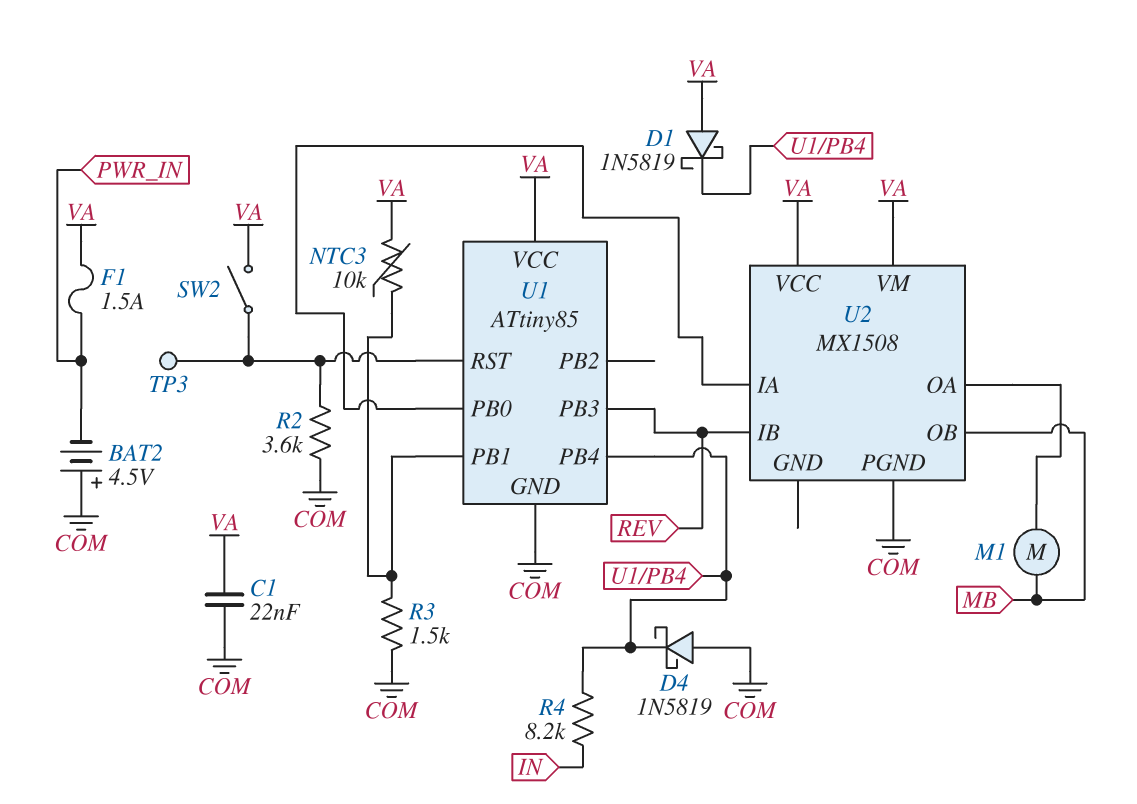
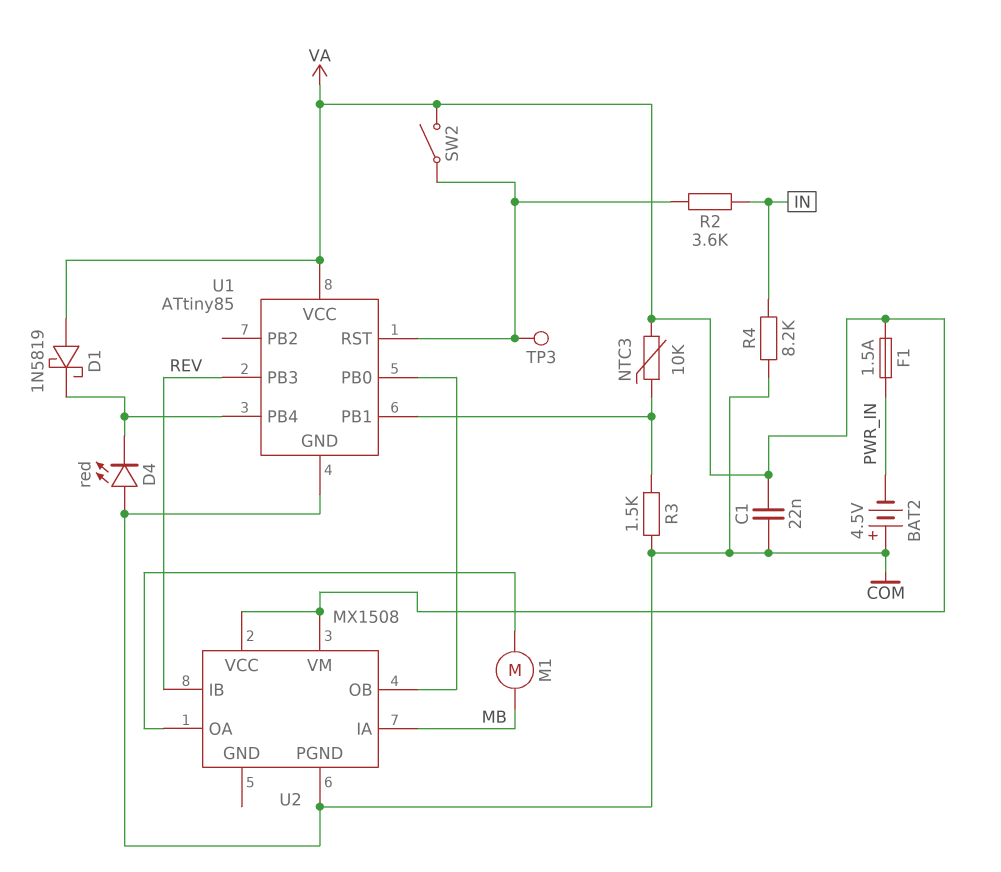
D4: schottky 1N5819 (A COM, K U1/PB4) -> LED red (A COM, K U1/PB4)
R2: 3.6k (COM, U1/RST) -> 3.6k (IN, U1/RST)
R4: 8.2k (IN, U1/PB4) -> 8.2k (COM, IN)
U2 pin IA: U1/PB0 -> MB
U2 pin OB: MB -> U1/PB0

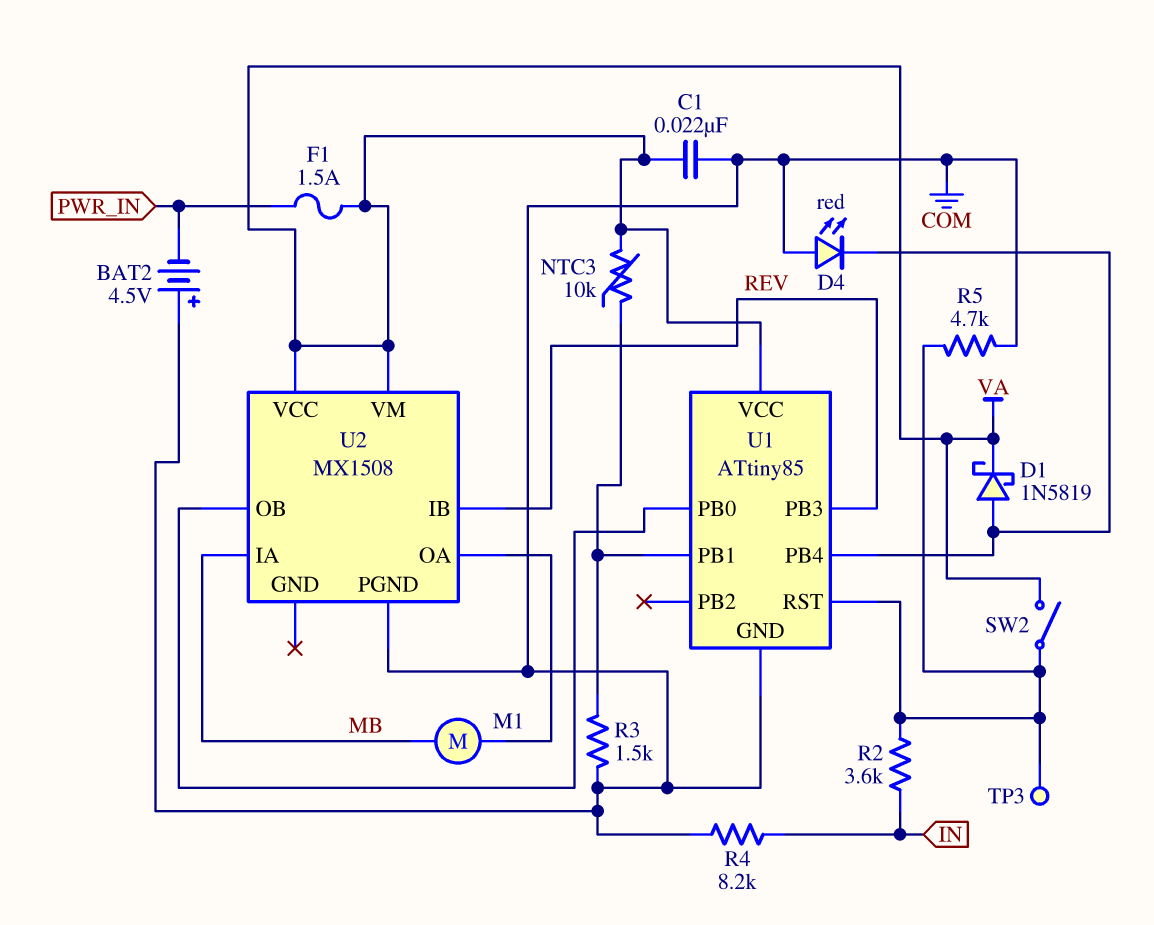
D1: schottky 1N5819 (A VA, K U1/PB4) -> schottky 1N5819 (A U1/PB4, K VA)
R5: none -> 4.7k (COM, U1/RST)

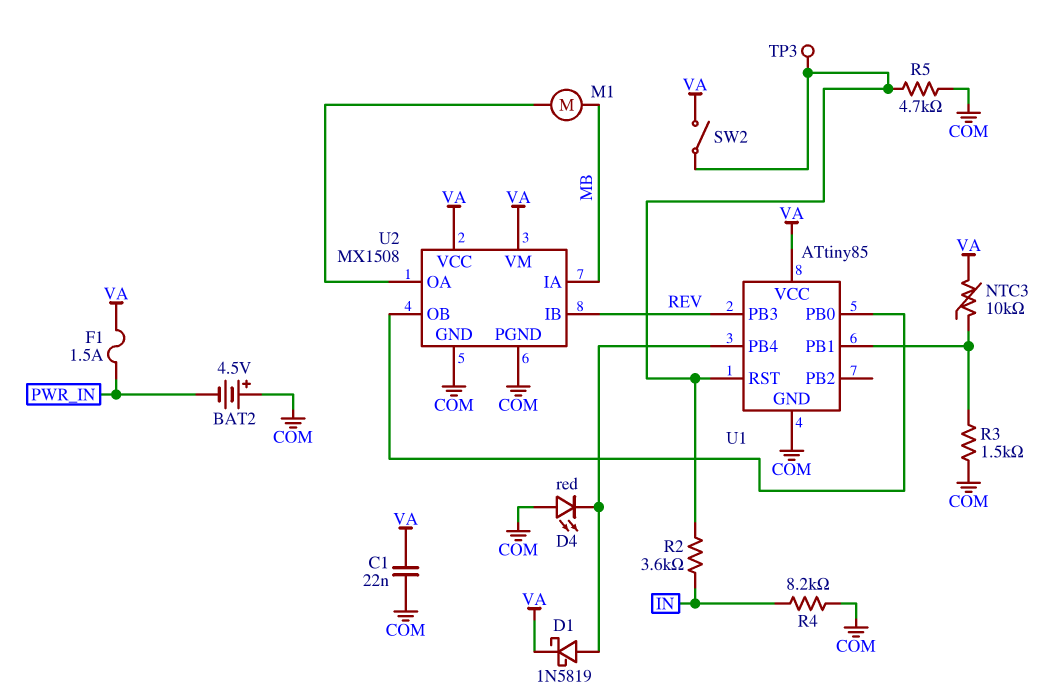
U2 pin GND: none -> COM

